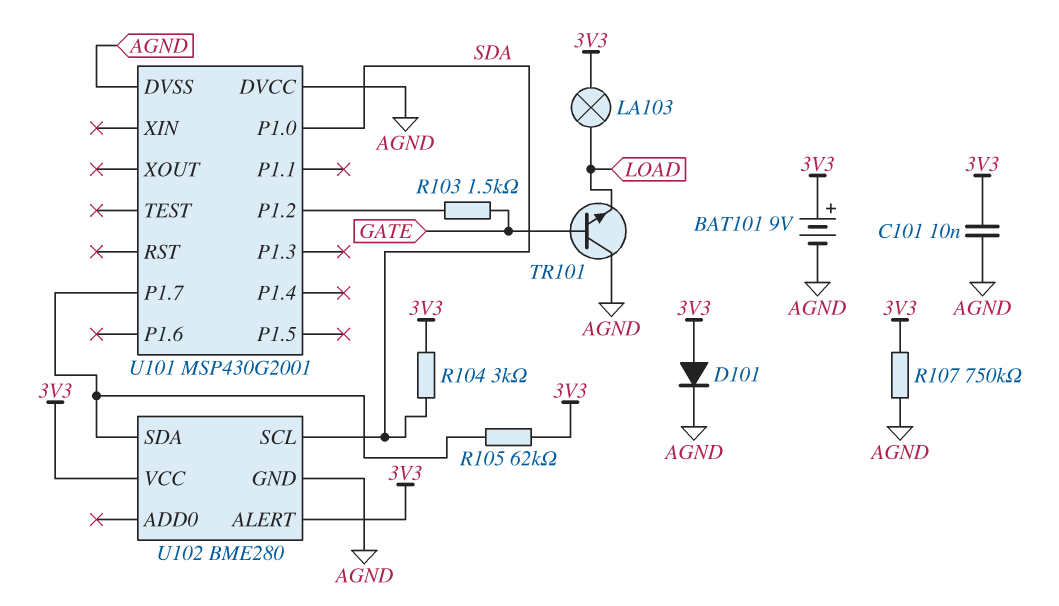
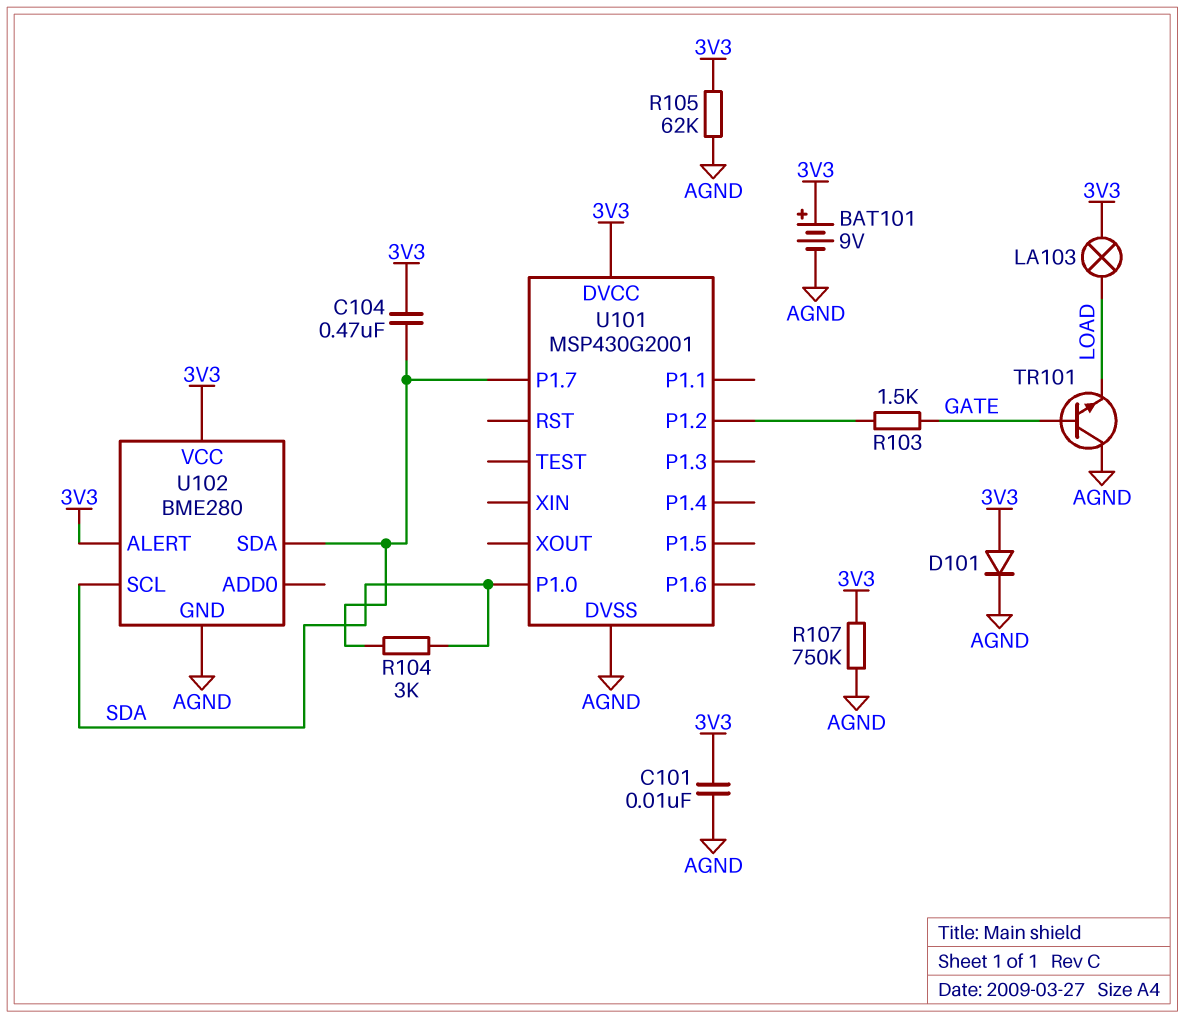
C104: none -> 470nF (3V3, U101/P1.7)
R104: 3k (3V3, SDA) -> 3k (SDA, U101/P1.7)
R105: 62k (3V3, U101/P1.7) -> 62k (3V3, AGND)
U101 pin DVCC: AGND -> 3V3

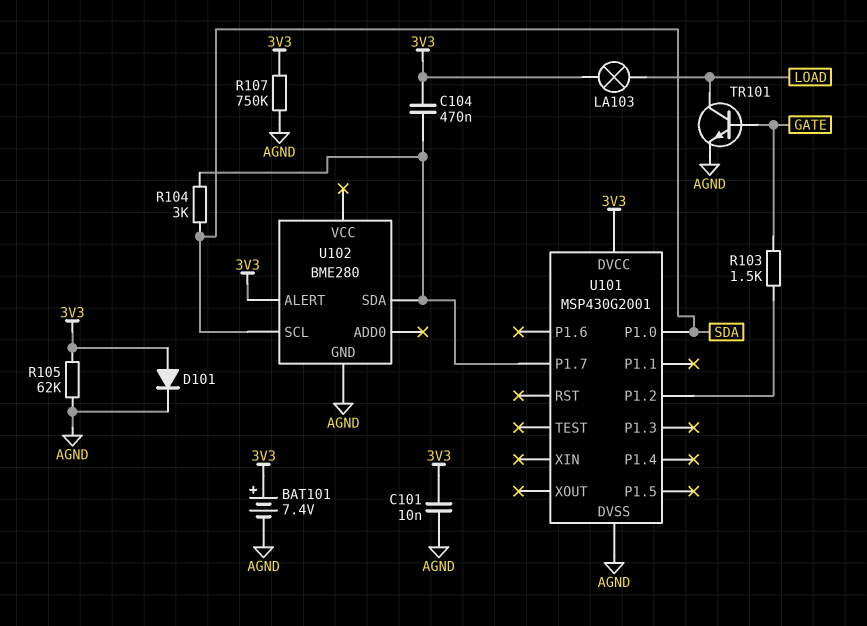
BAT101: 9V (plus 3V3, minus AGND) -> 7.4V (plus 3V3, minus AGND)
TR101: NPN (B GATE, C AGND, E LOAD) -> NPN (B GATE, C LOAD, E AGND)
U102 pin VCC: 3V3 -> none

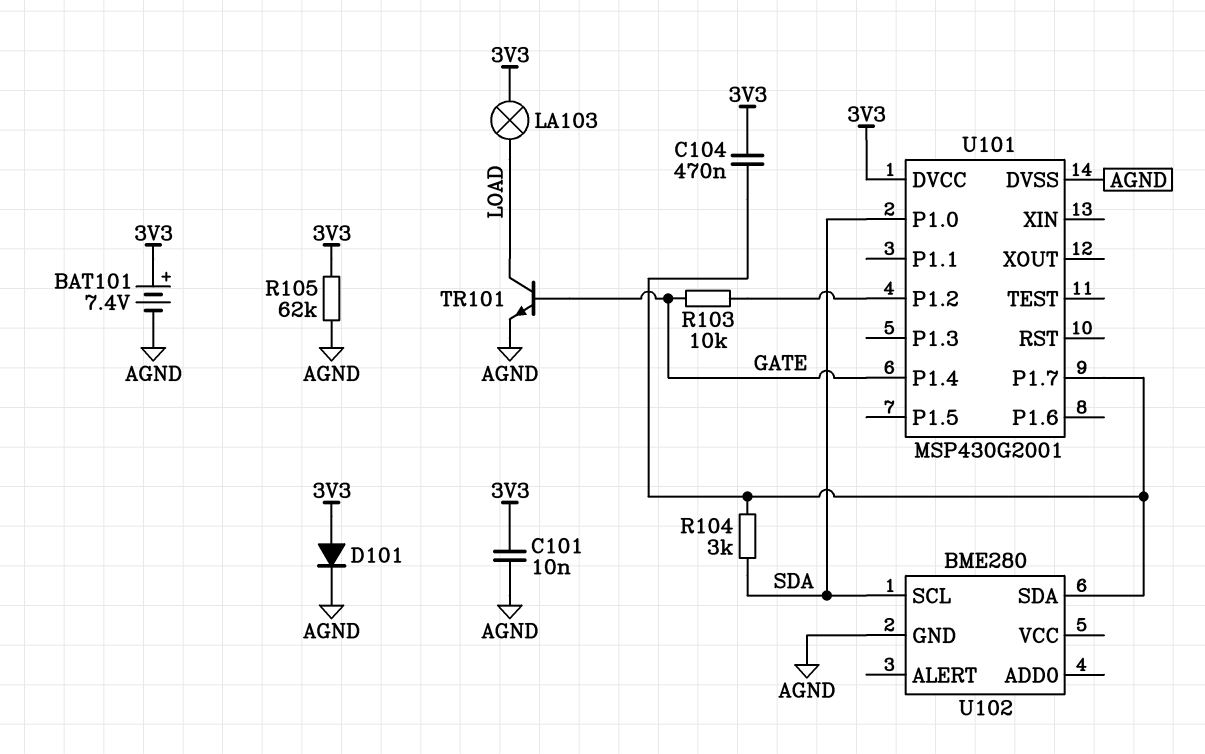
R103: 1.5k (GATE, U101/P1.2) -> 10k (GATE, U101/P1.2)
R107: 750k (3V3, AGND) -> none
U101 pin P1.4: none -> GATE
U102 pin ALERT: 3V3 -> none

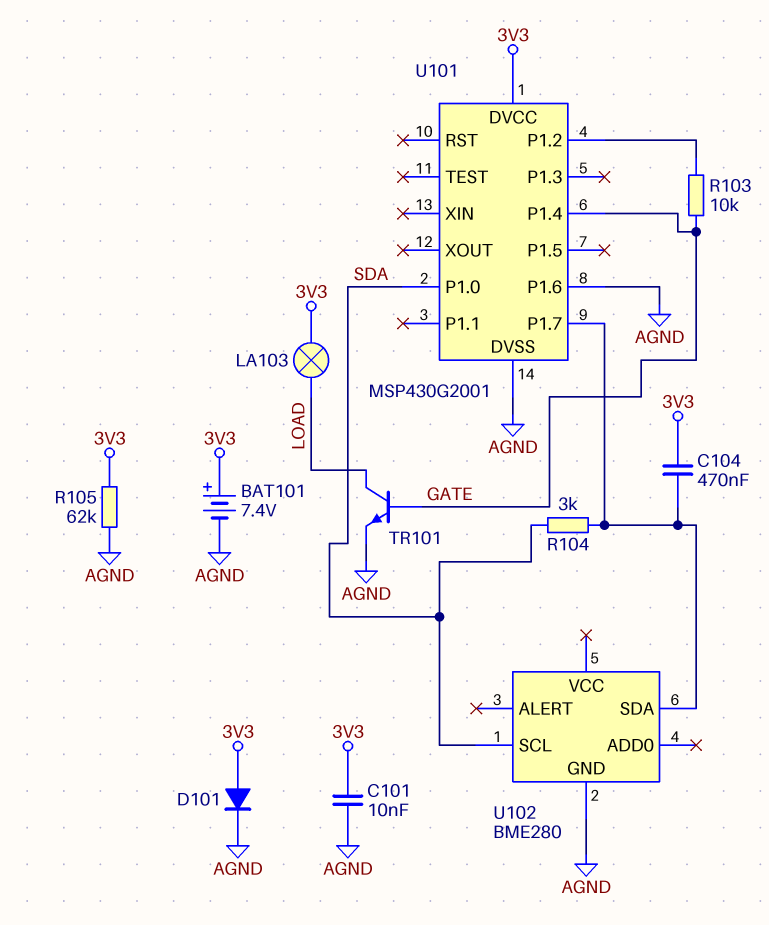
U101 pin P1.6: none -> AGND

